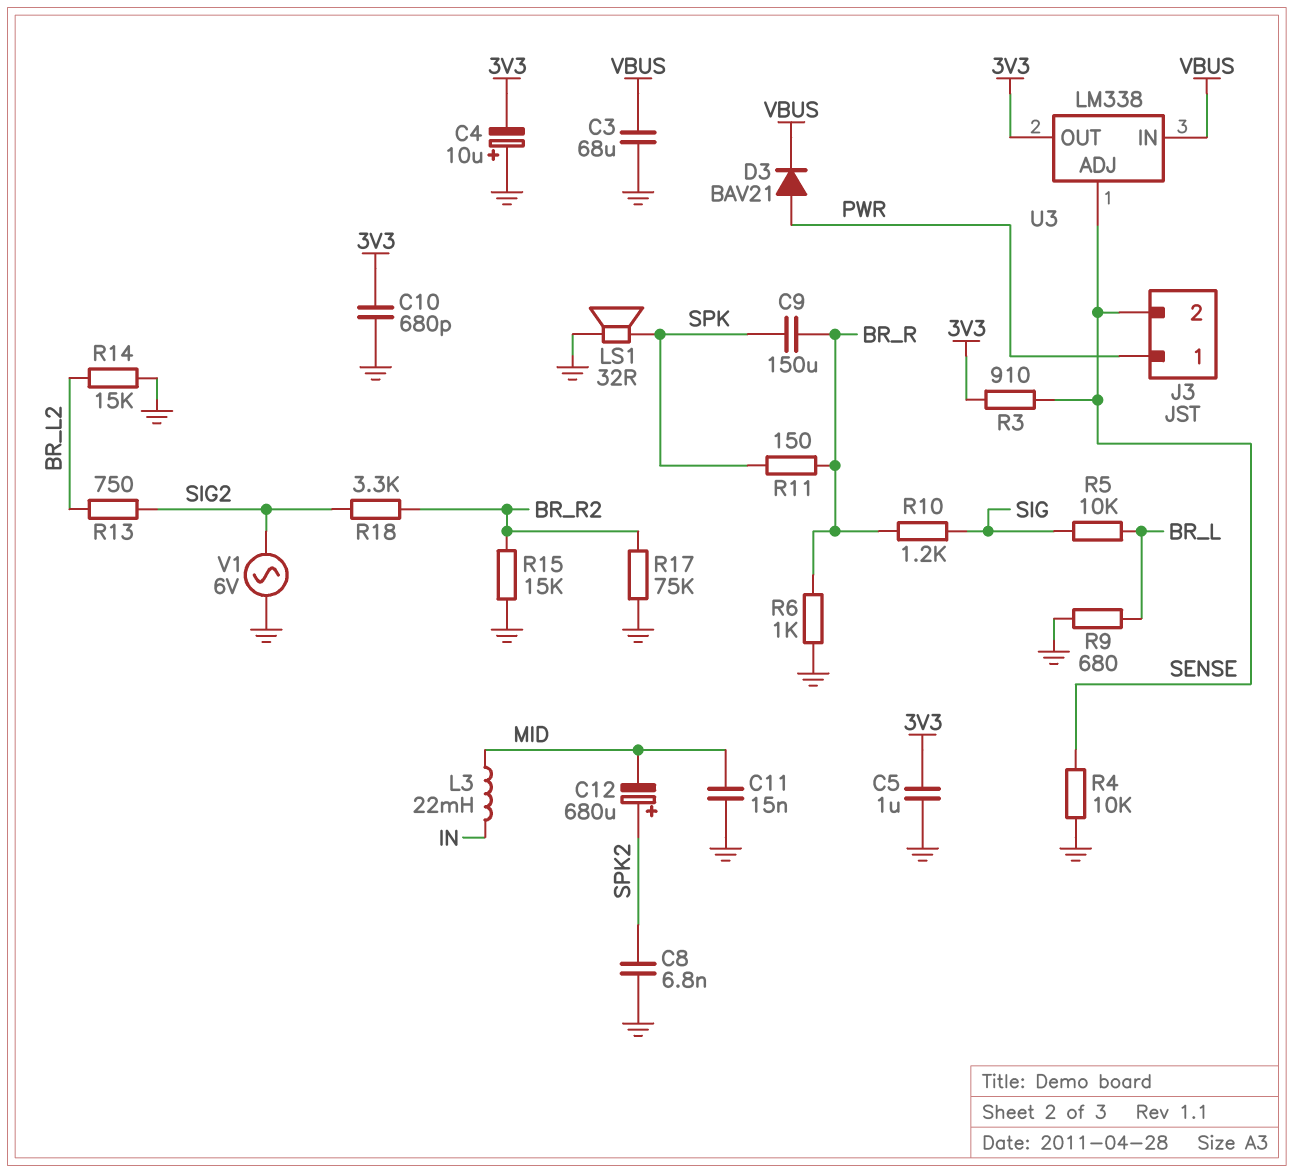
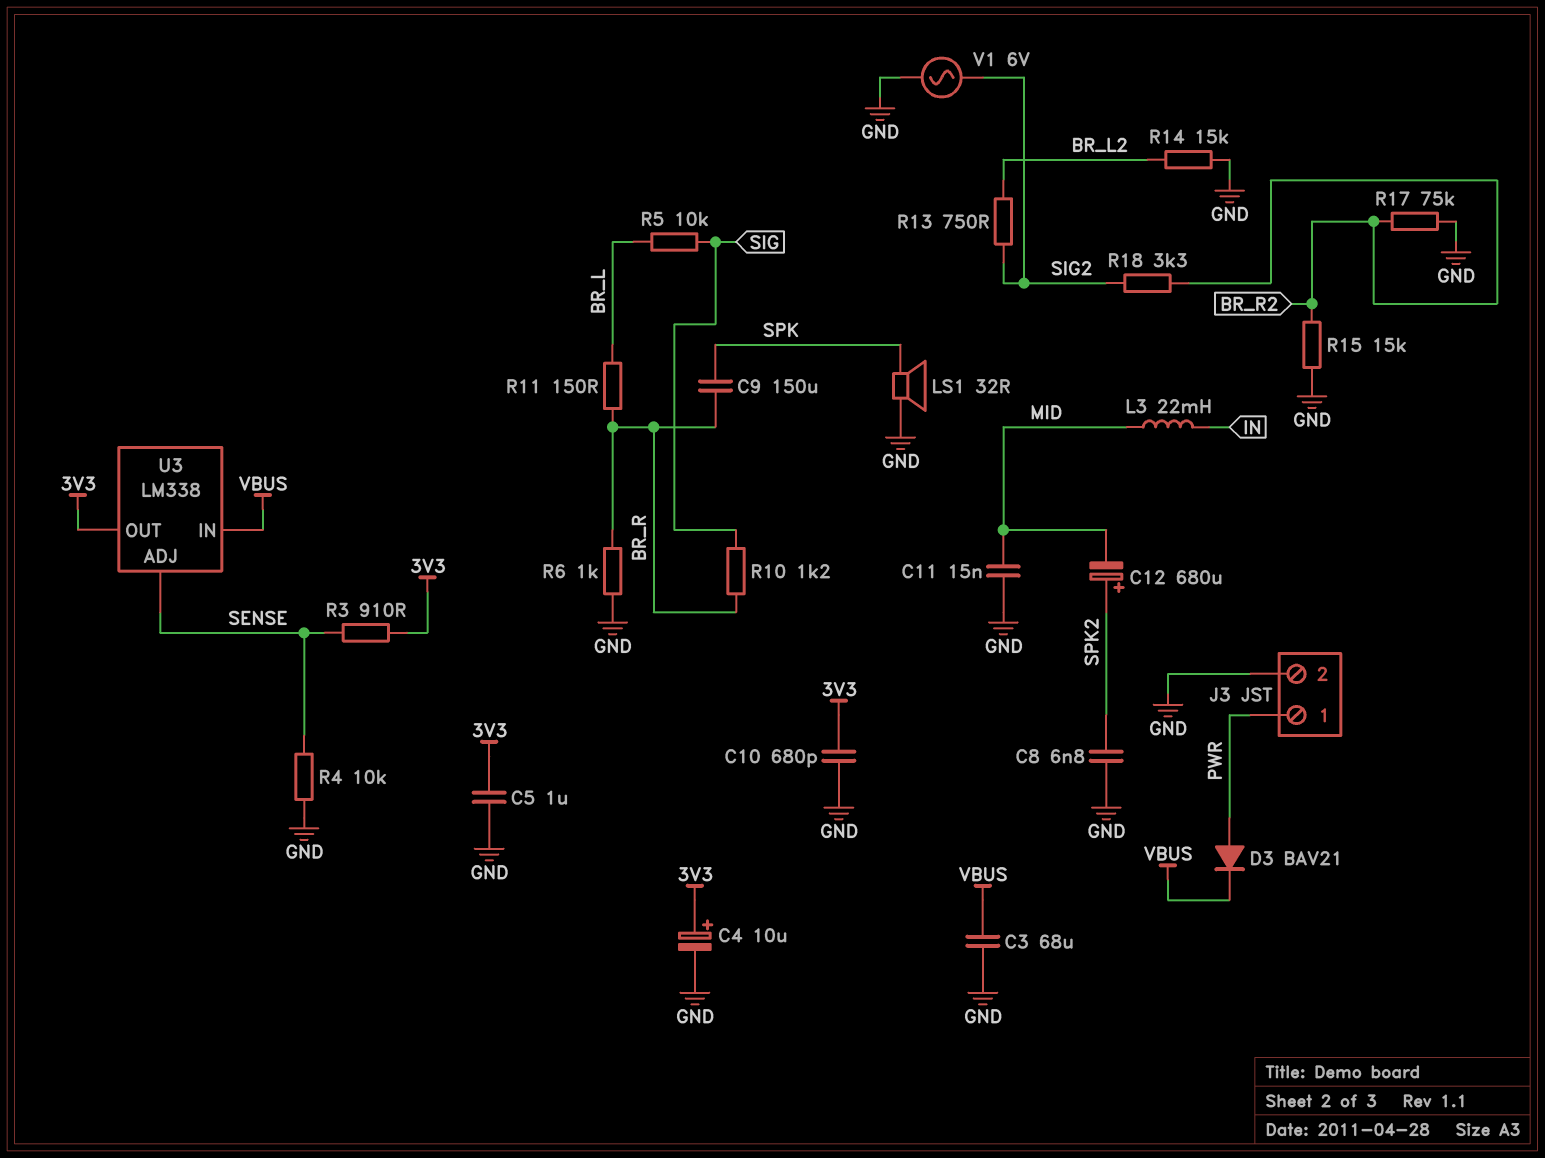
C4: 10uF (plus GND, minus 3V3) -> 10uF (plus 3V3, minus GND)
J3 pin 2: SENSE -> GND
R9: 680 (BR_L, GND) -> none
R11: 150 (BR_R, SPK) -> 150 (BR_L, BR_R)

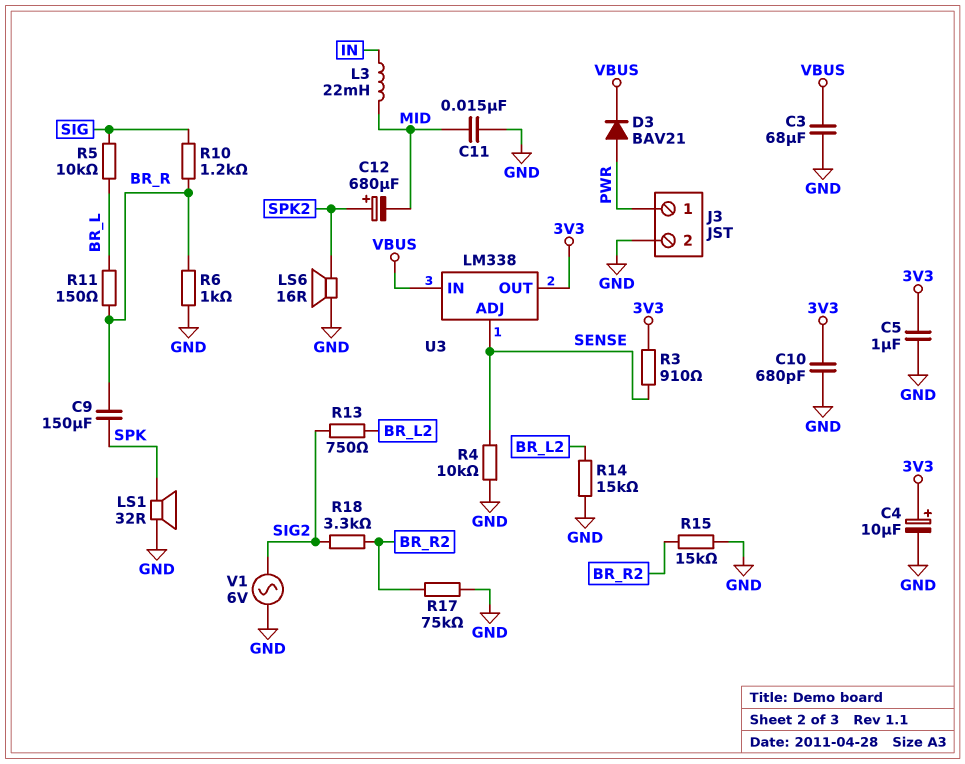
C8: 6.8nF (GND, SPK2) -> none
LS6: none -> speaker 16R (GND, SPK2)

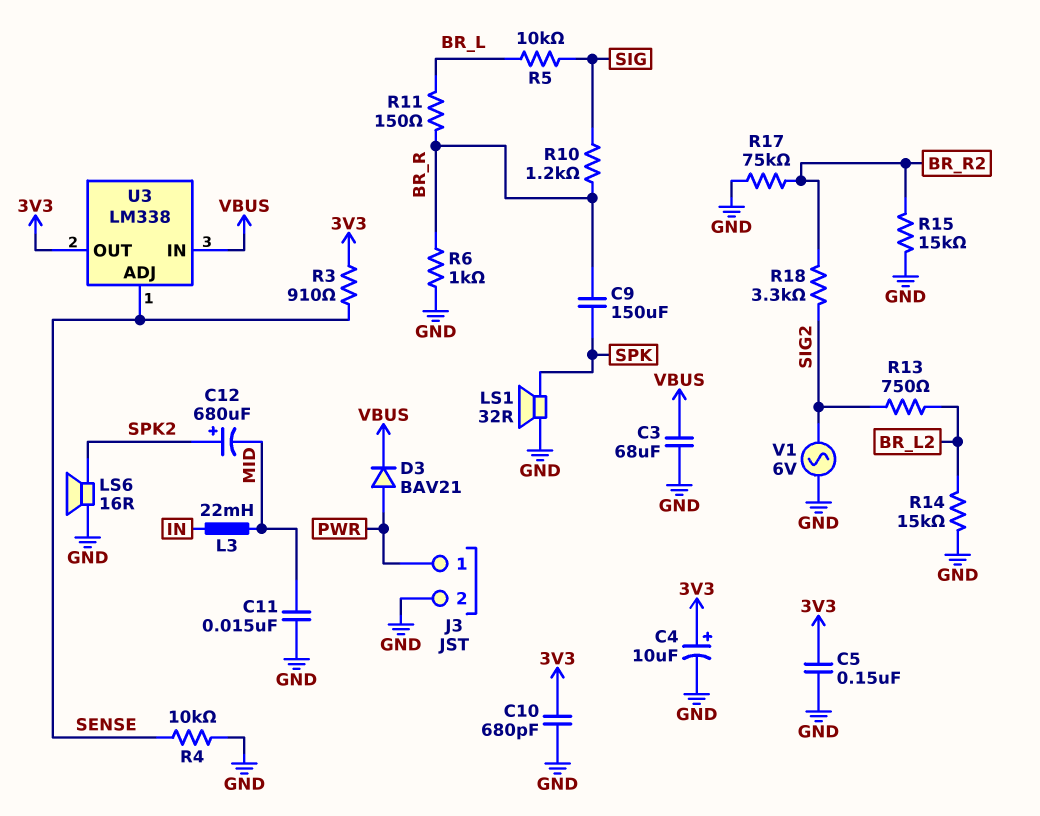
C5: 1uF (3V3, GND) -> 150nF (3V3, GND)

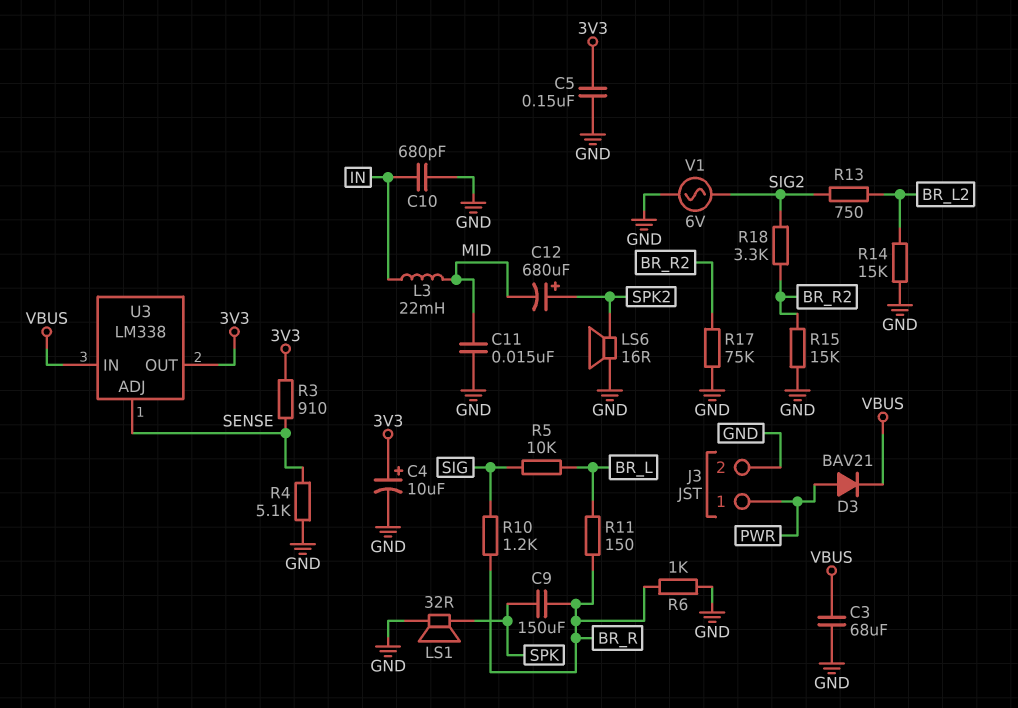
C10: 680pF (3V3, GND) -> 680pF (GND, IN)
R4: 10k (GND, SENSE) -> 5.1k (GND, SENSE)

